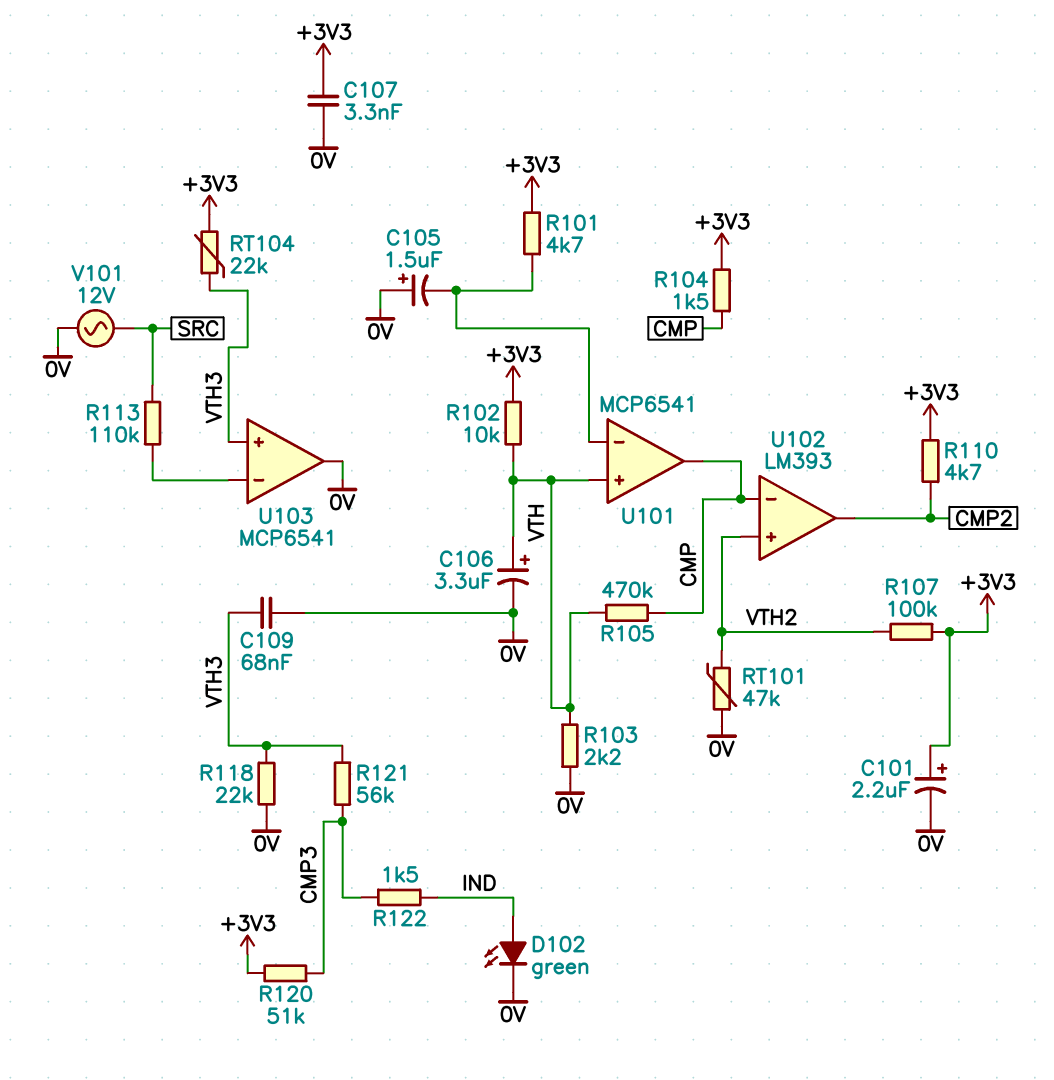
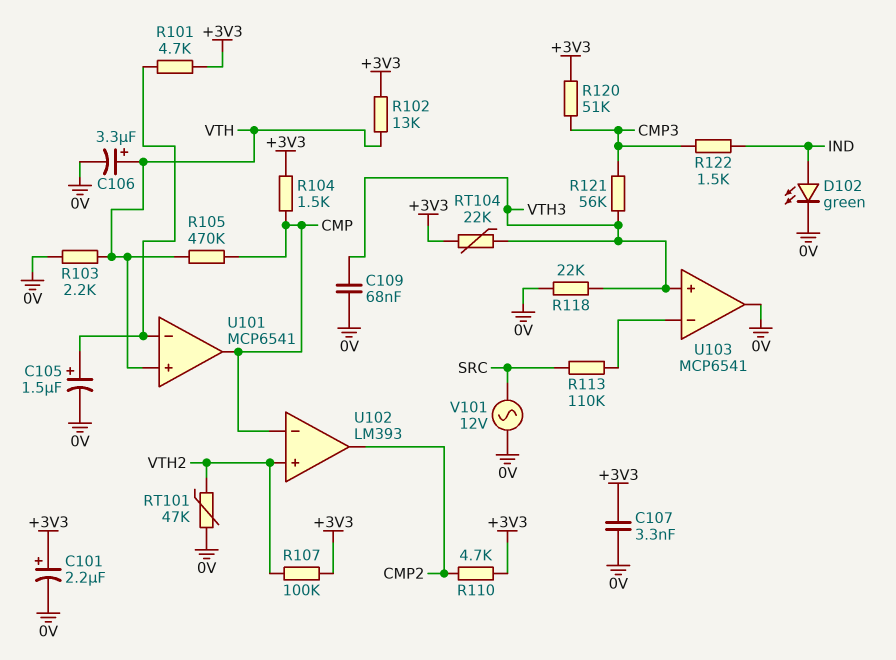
C105: 1.5uF (plus 0V, minus U101/in-) -> 1.5uF (plus U101/in-, minus 0V)
R102: 10k (+3V3, VTH) -> 13k (+3V3, VTH)

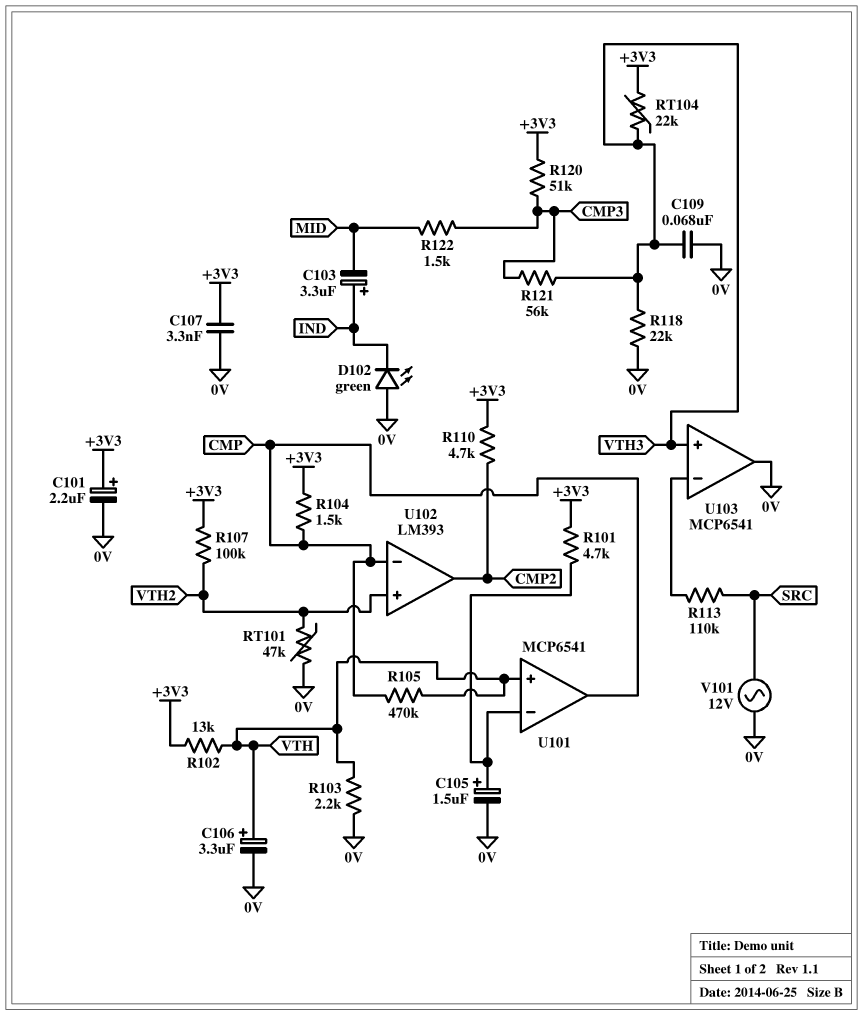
C103: none -> 3.3uF (plus IND, minus MID)
D102: LED green (A IND, K 0V) -> LED green (A 0V, K IND)
R122: 1.5k (CMP3, IND) -> 1.5k (CMP3, MID)

